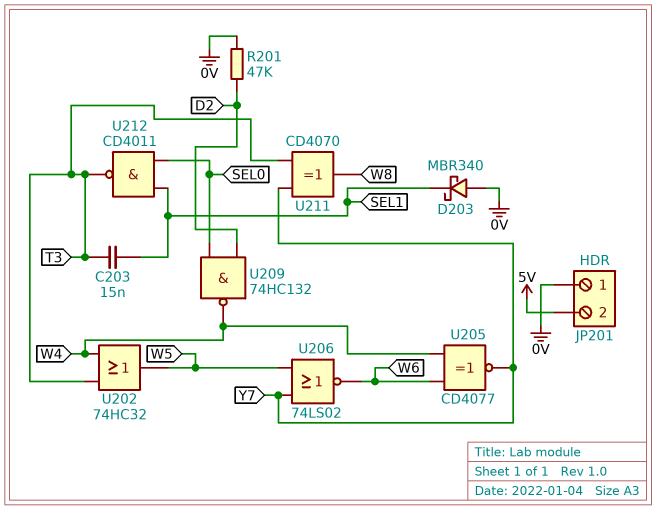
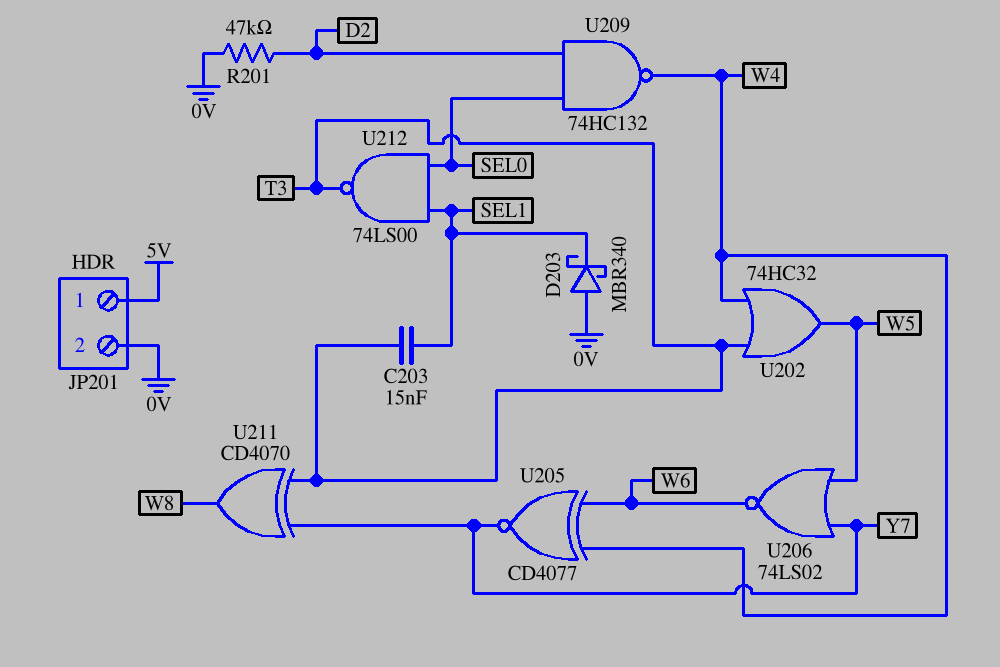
JP201 pin 1: 0V -> 5V
JP201 pin 2: 5V -> 0V
U212: NAND CD4011 (in SEL0, in SEL1, out T3) -> NAND 74LS00 (in SEL0, in SEL1, out T3)

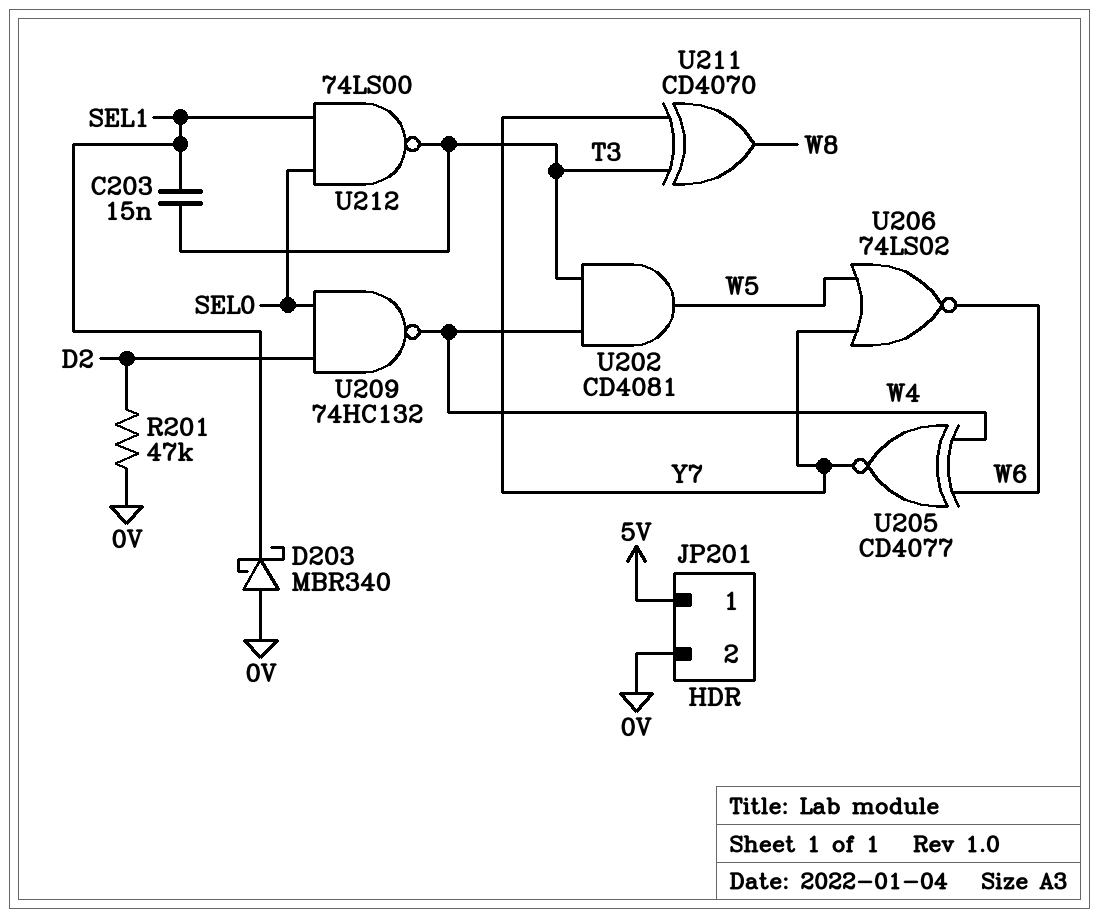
U202: OR 74HC32 (in T3, in W4, out W5) -> AND CD4081 (in T3, in W4, out W5)

